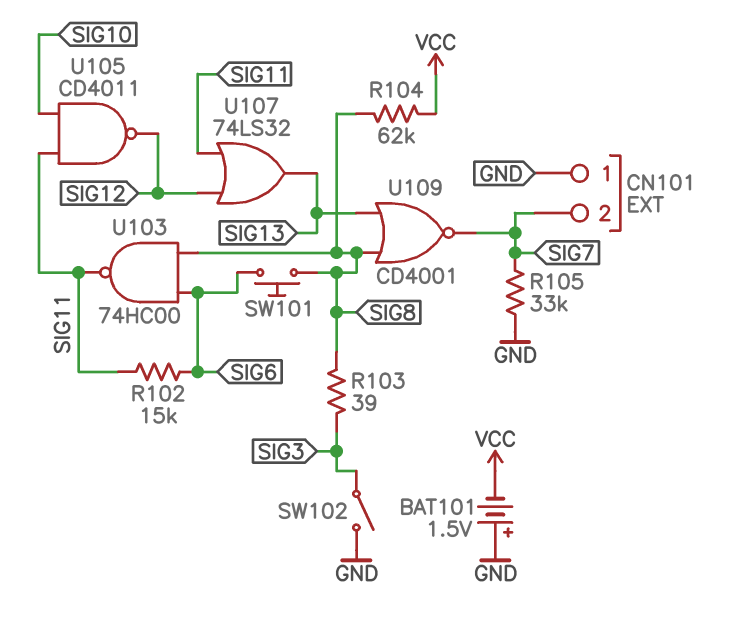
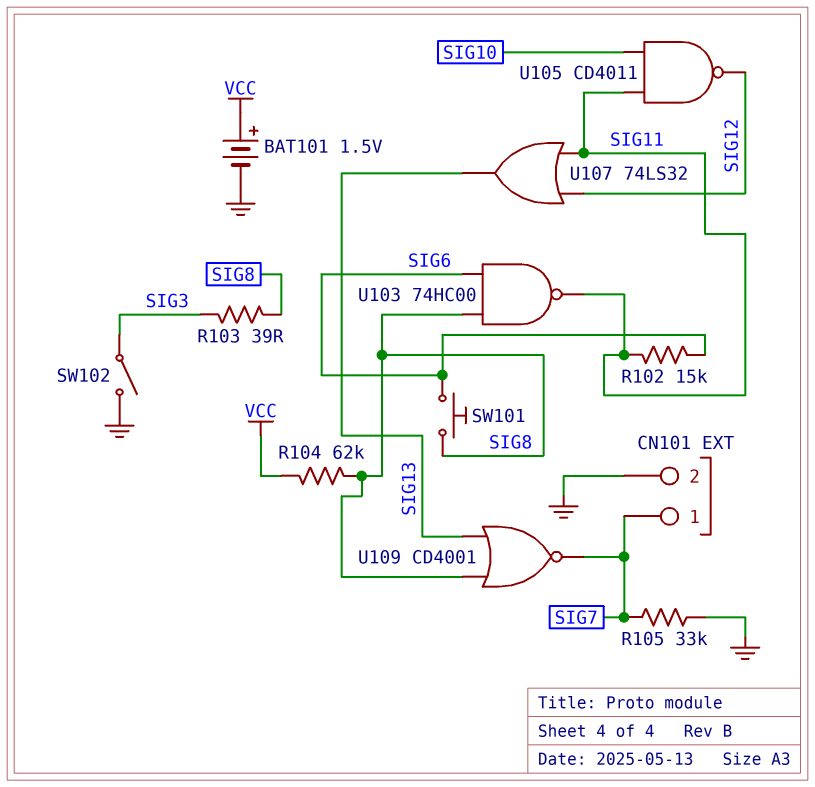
BAT101: 1.5V (plus GND, minus VCC) -> 1.5V (plus VCC, minus GND)
CN101 pin 1: GND -> SIG7
CN101 pin 2: SIG7 -> GND

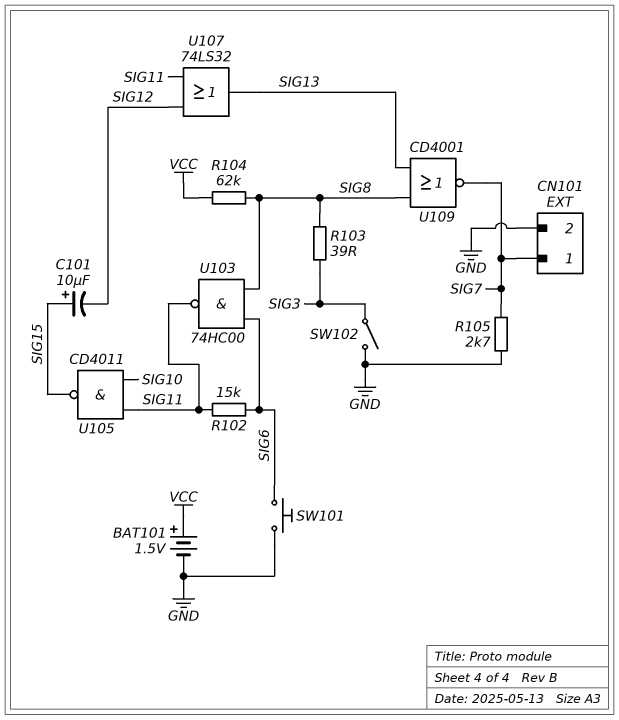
C101: none -> 10uF (plus SIG15, minus SIG12)
R105: 33k (GND, SIG7) -> 2.7k (GND, SIG7)
SW101: button (SIG6, SIG8) -> button (GND, SIG6)
U105: NAND CD4011 (in SIG10, in SIG11, out SIG12) -> NAND CD4011 (in SIG10, in SIG11, out SIG15)

